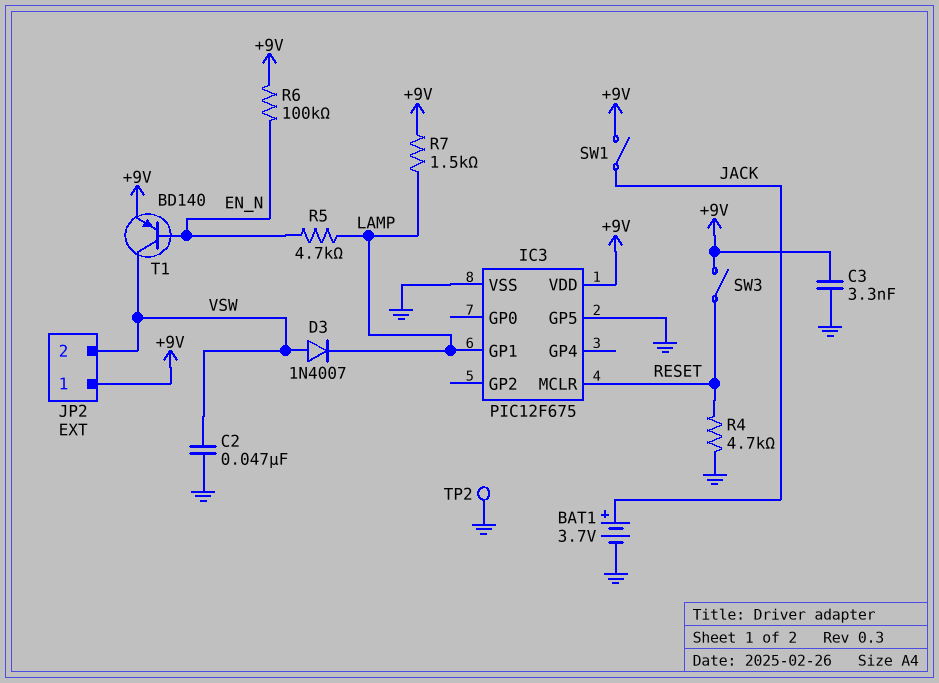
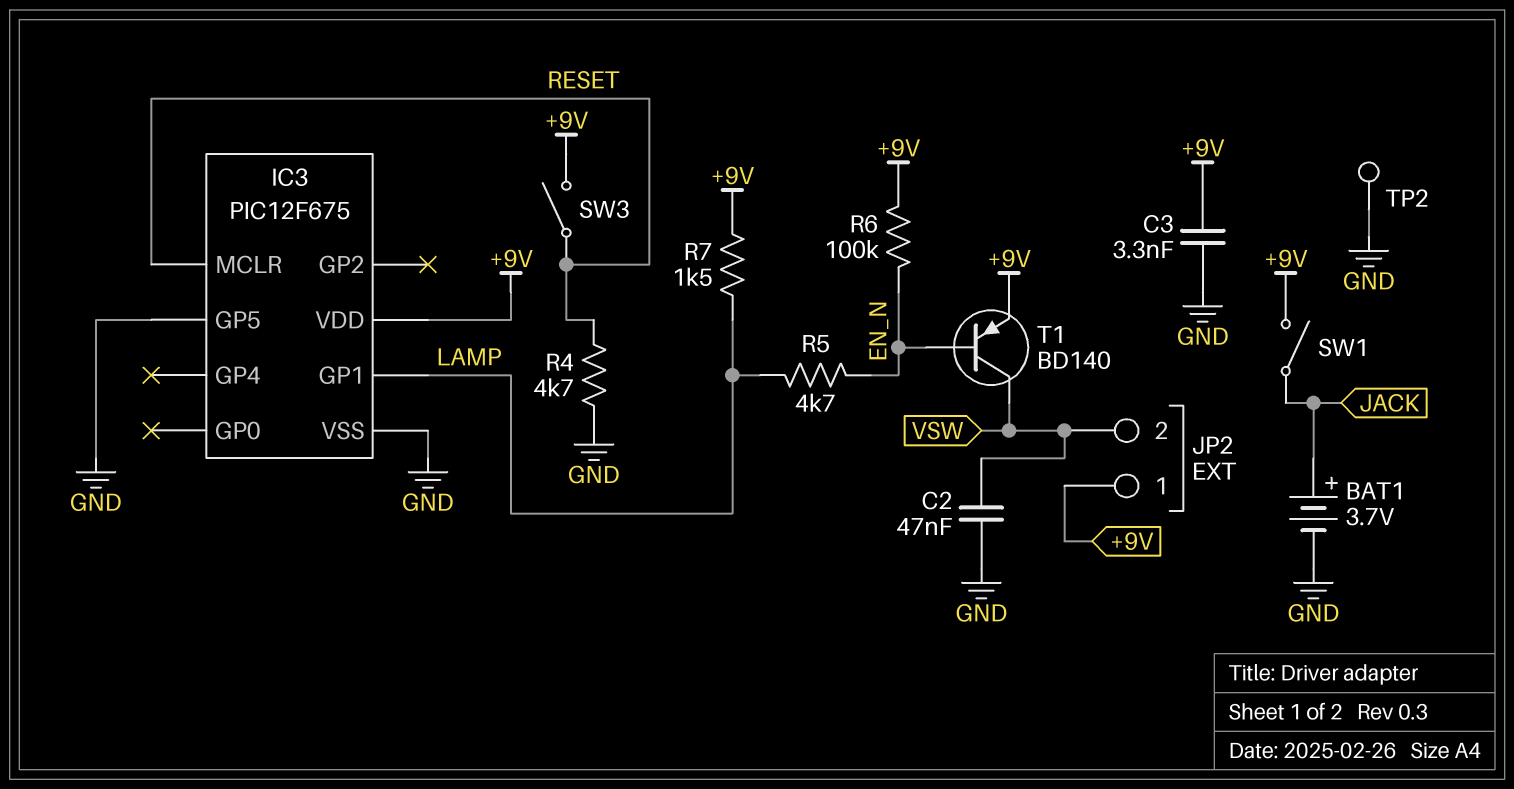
D3: diode 1N4007 (A VSW, K LAMP) -> none

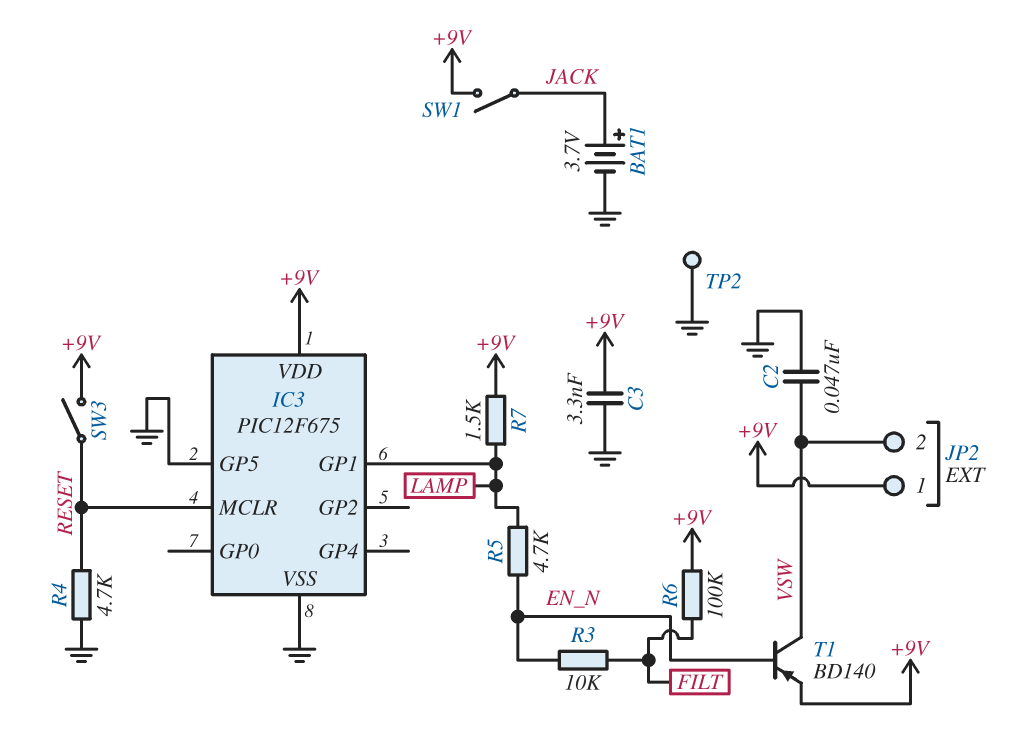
R3: none -> 10k (EN_N, FILT)
R6: 100k (+9V, EN_N) -> 100k (+9V, FILT)

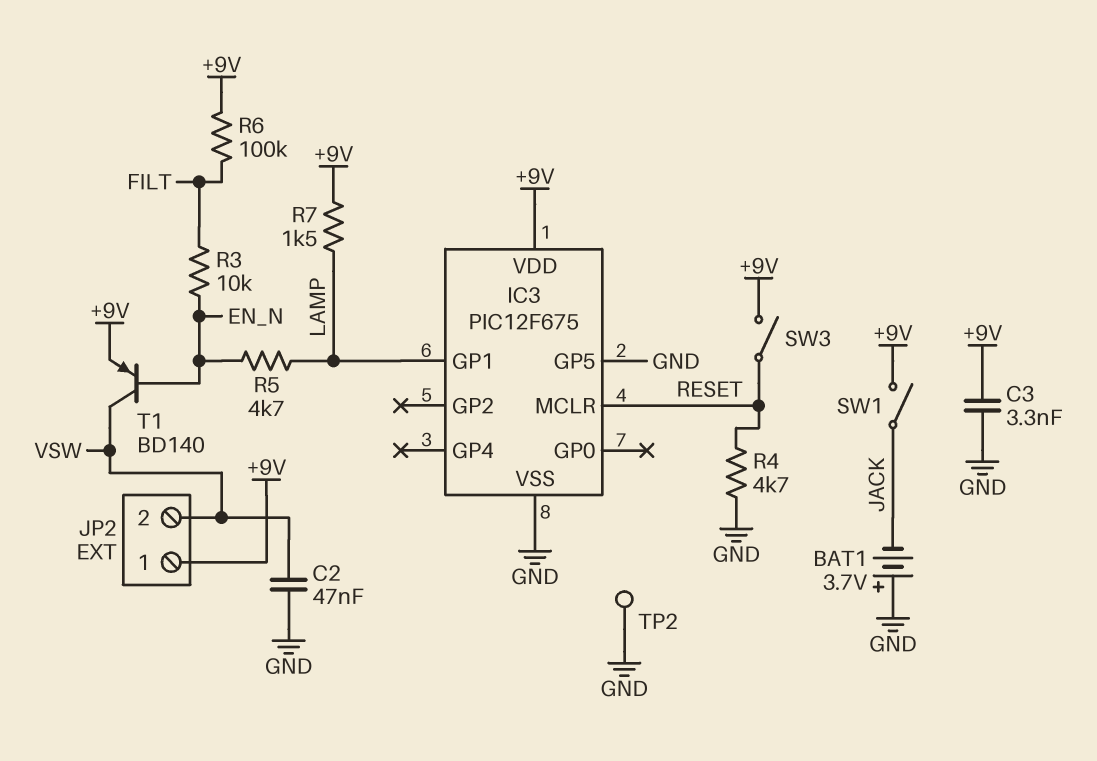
BAT1: 3.7V (plus JACK, minus GND) -> 3.7V (plus GND, minus JACK)

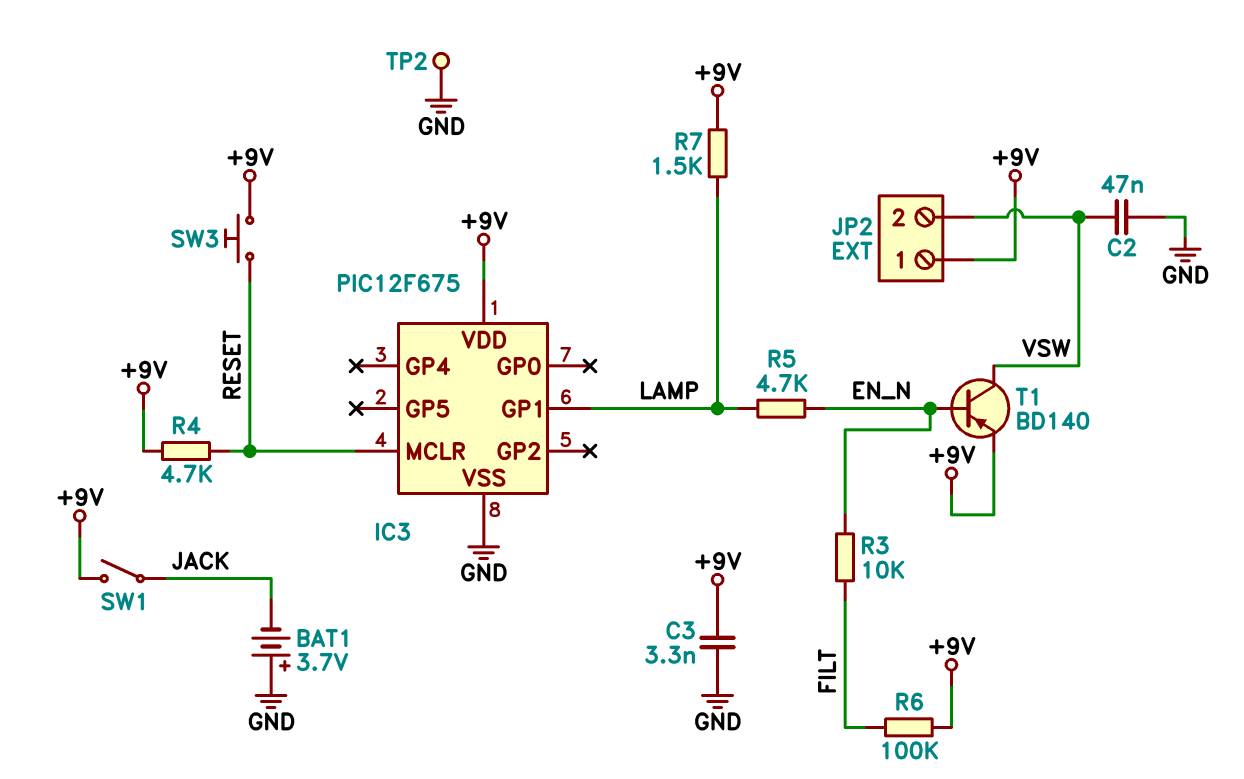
IC3 pin GP5: GND -> none
R4: 4.7k (GND, RESET) -> 4.7k (+9V, RESET)
SW3: switch (+9V, RESET) -> button (+9V, RESET)

